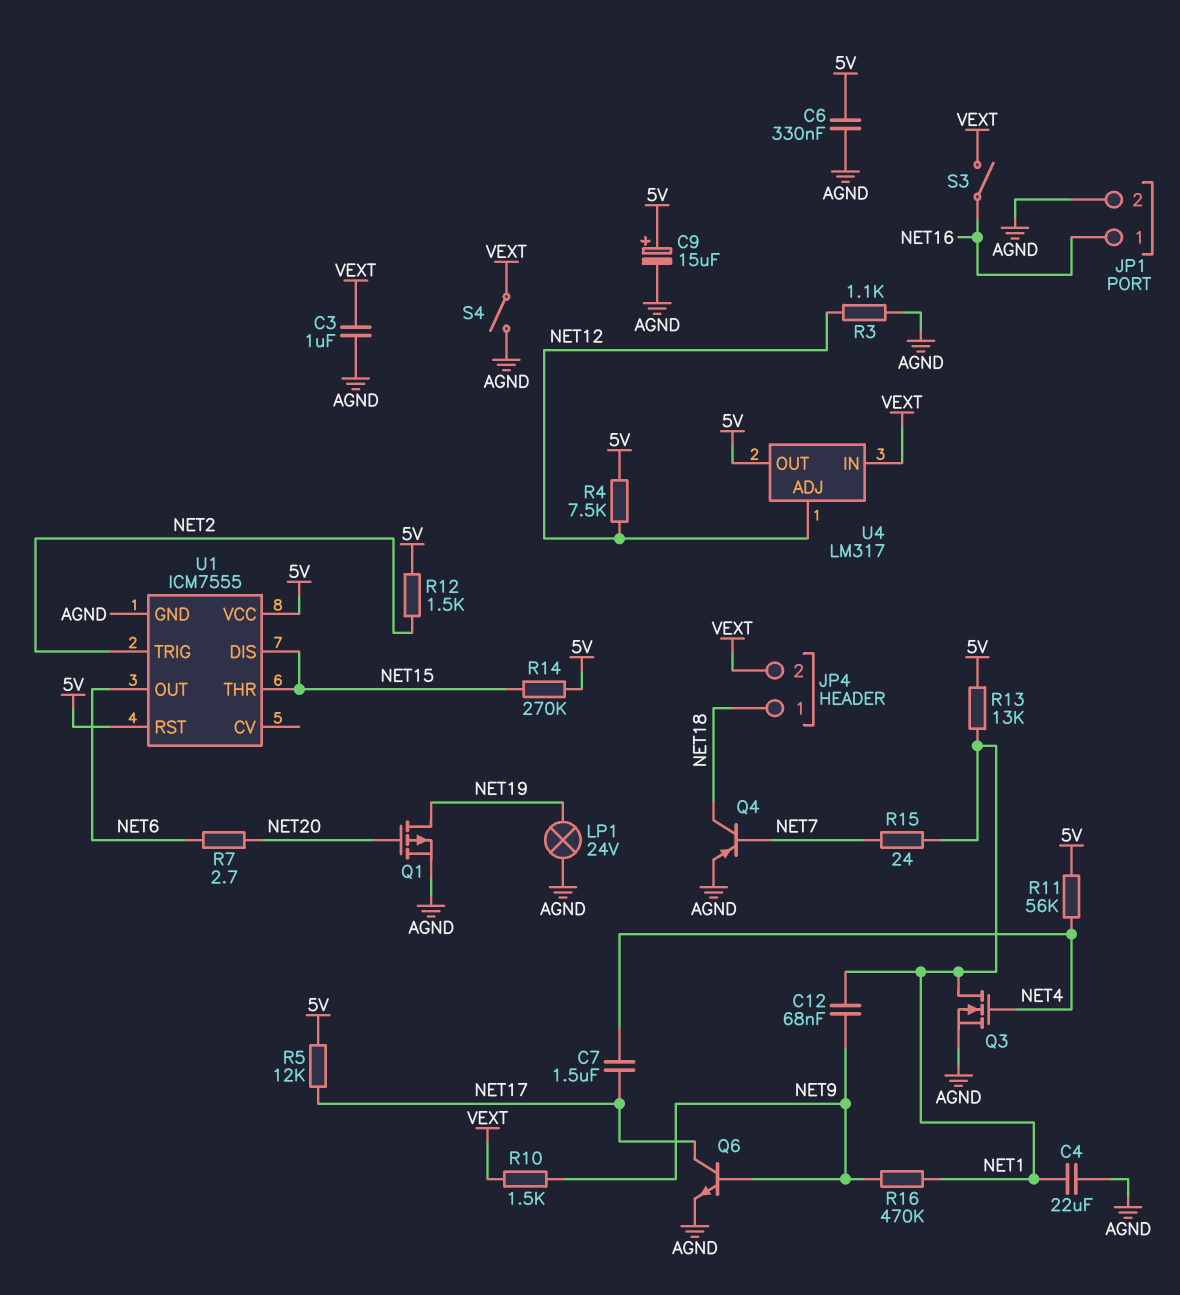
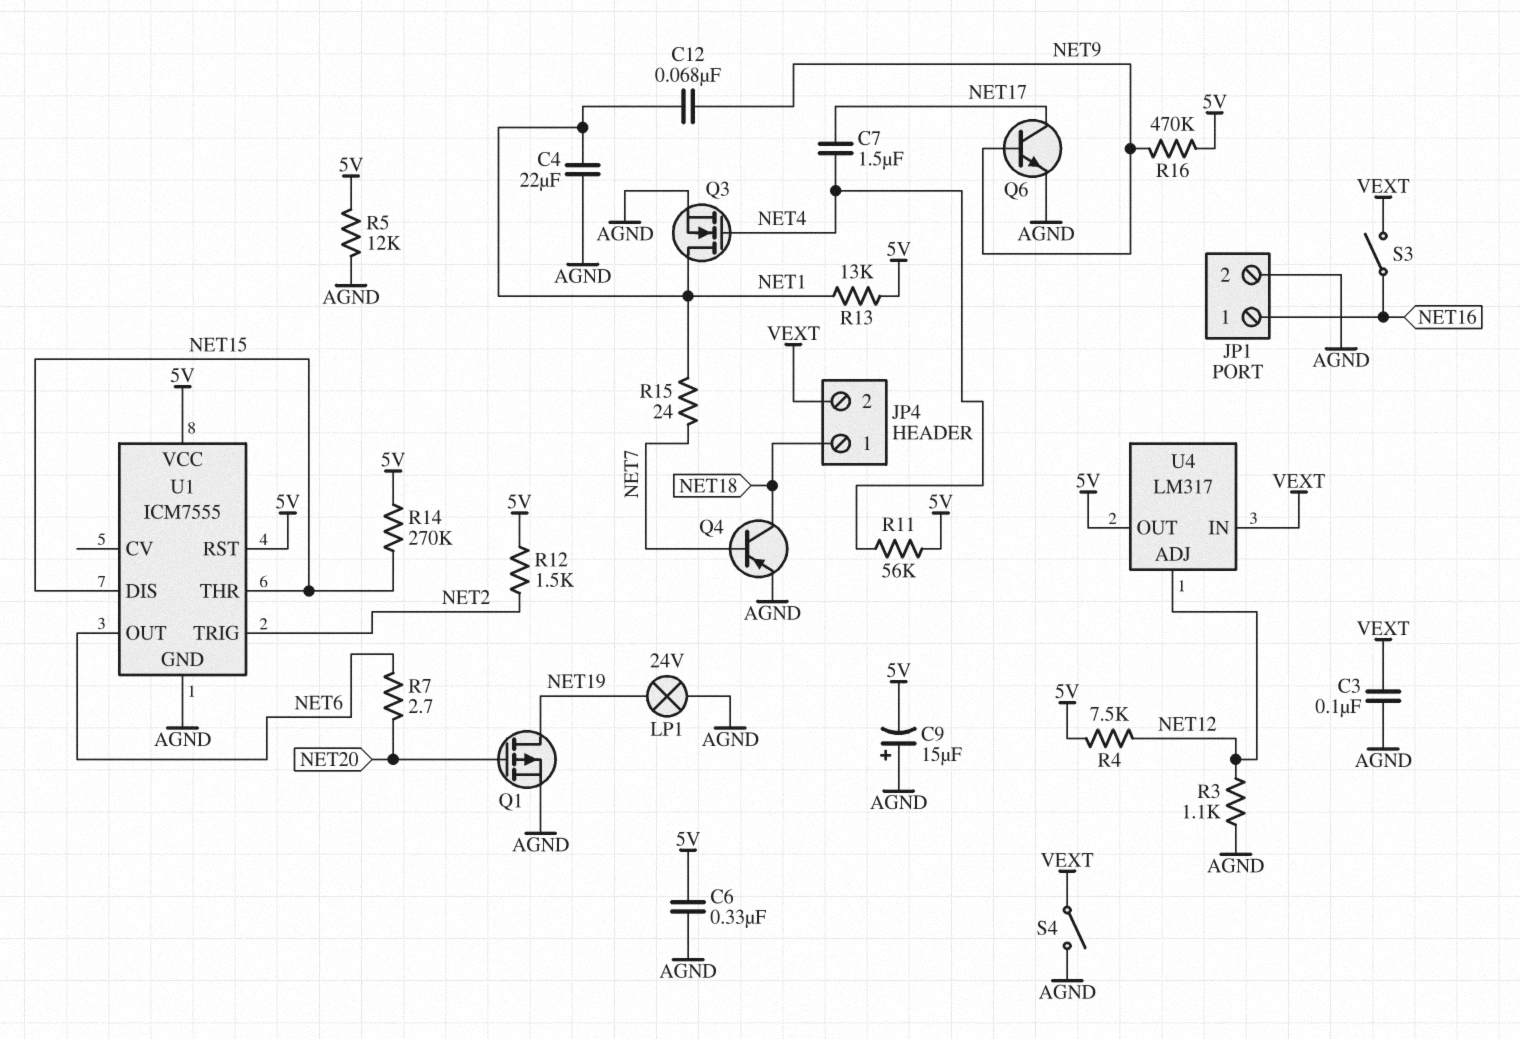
C3: 1uF (AGND, VEXT) -> 100nF (AGND, VEXT)
C9: 15uF (plus 5V, minus AGND) -> 15uF (plus AGND, minus 5V)
R5: 12k (5V, NET17) -> 12k (5V, AGND)
R10: 1.5k (NET9, VEXT) -> none
R16: 470k (NET1, NET9) -> 470k (5V, NET9)

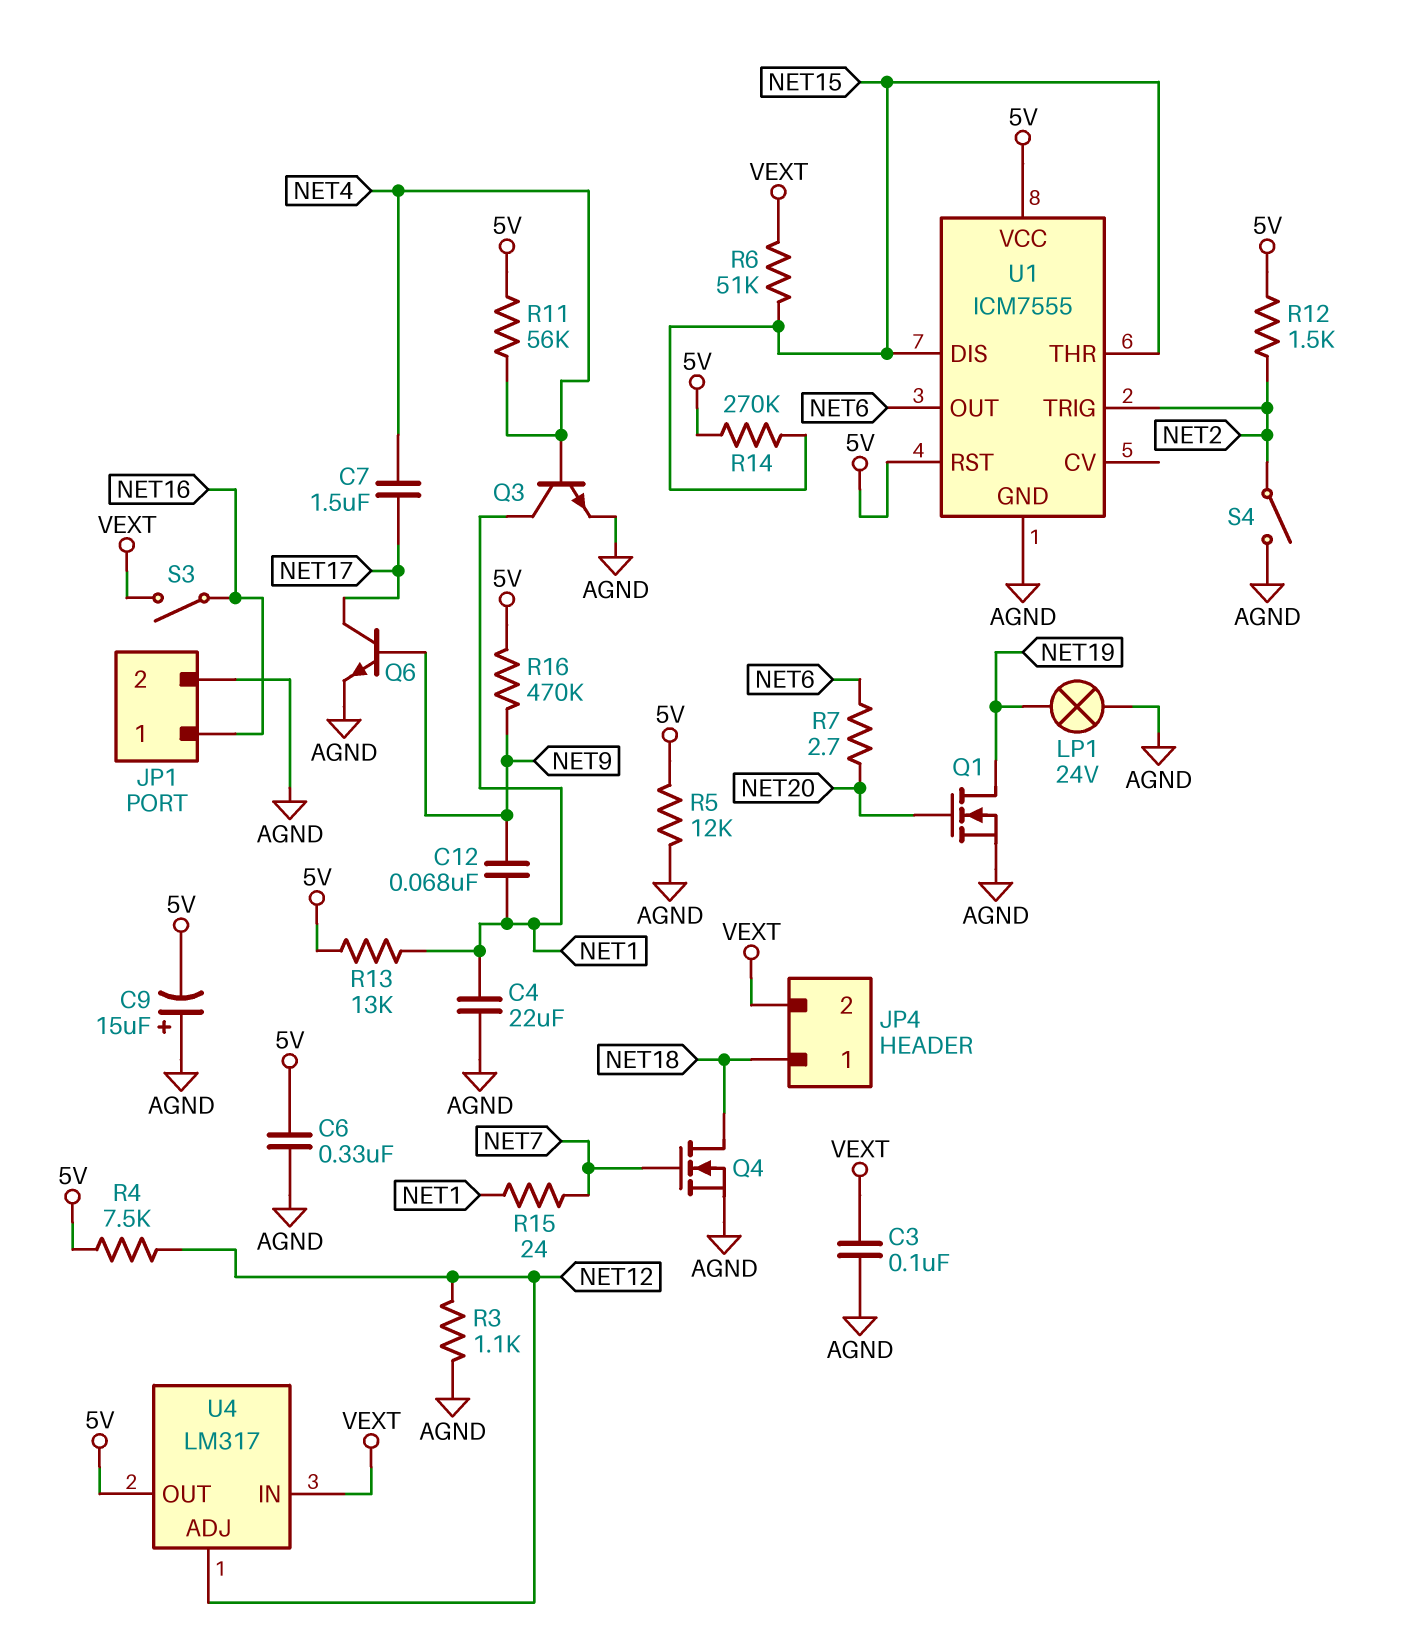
Q1: PMOS (G NET20, D NET19, S AGND) -> NMOS (G NET20, D NET19, S AGND)
Q3: NMOS (G NET4, D NET1, S AGND) -> NPN (B NET4, C NET1, E AGND)
Q4: PNP (B NET7, C NET18, E AGND) -> NMOS (G NET7, D NET18, S AGND)
R6: none -> 51k (NET15, VEXT)
S4: switch (AGND, VEXT) -> switch (AGND, NET2)

